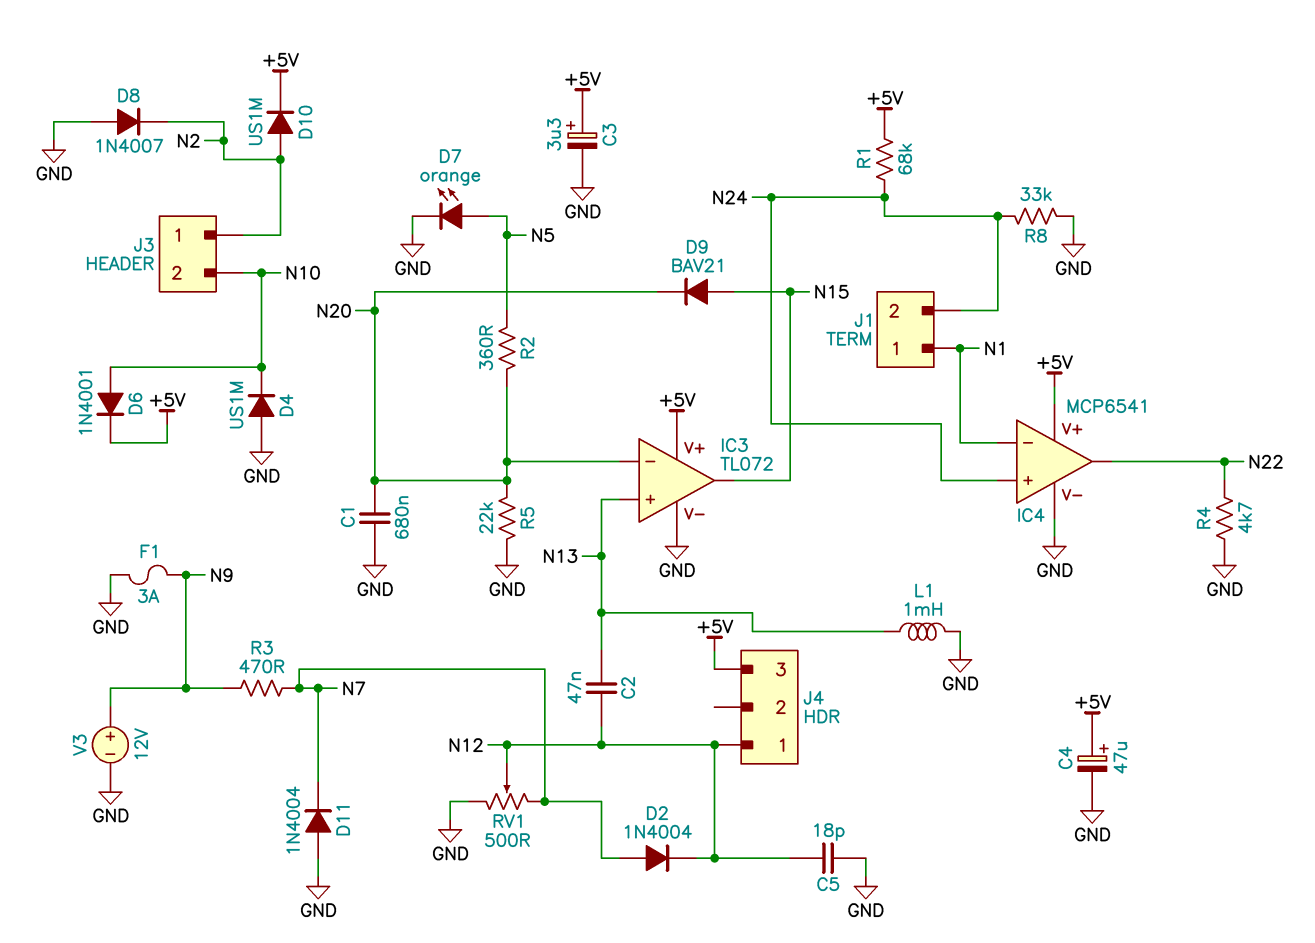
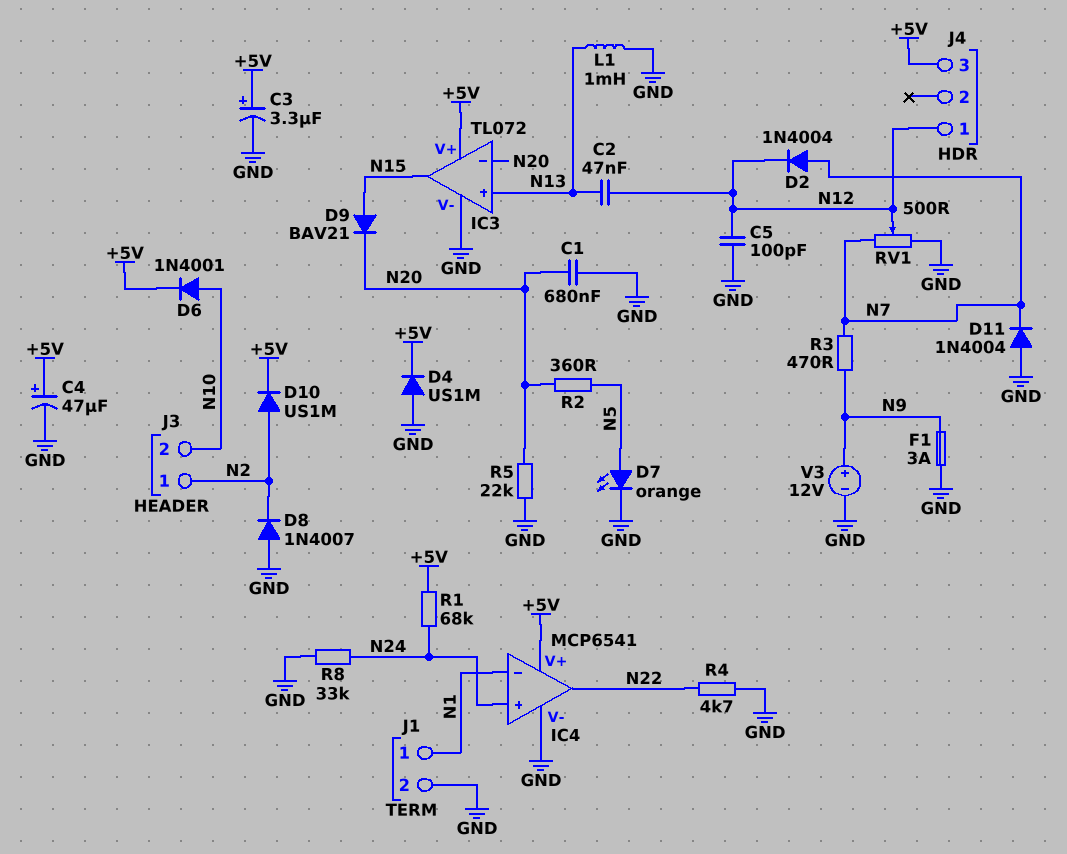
C5: 18pF (GND, N12) -> 100pF (GND, N12)
D4: diode US1M (A GND, K N10) -> diode US1M (A GND, K +5V)
J1 pin 2: N24 -> GND

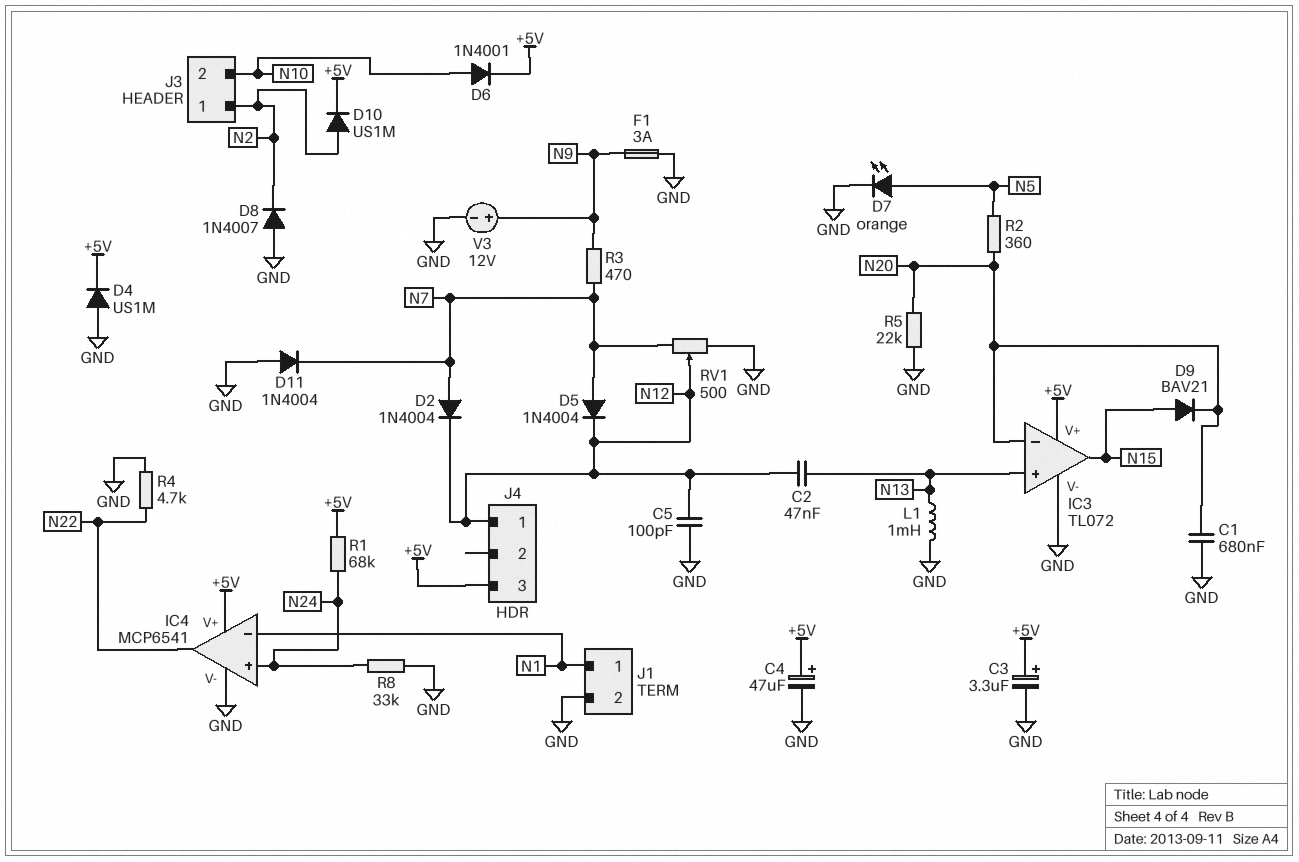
D5: none -> diode 1N4004 (A N7, K N12)

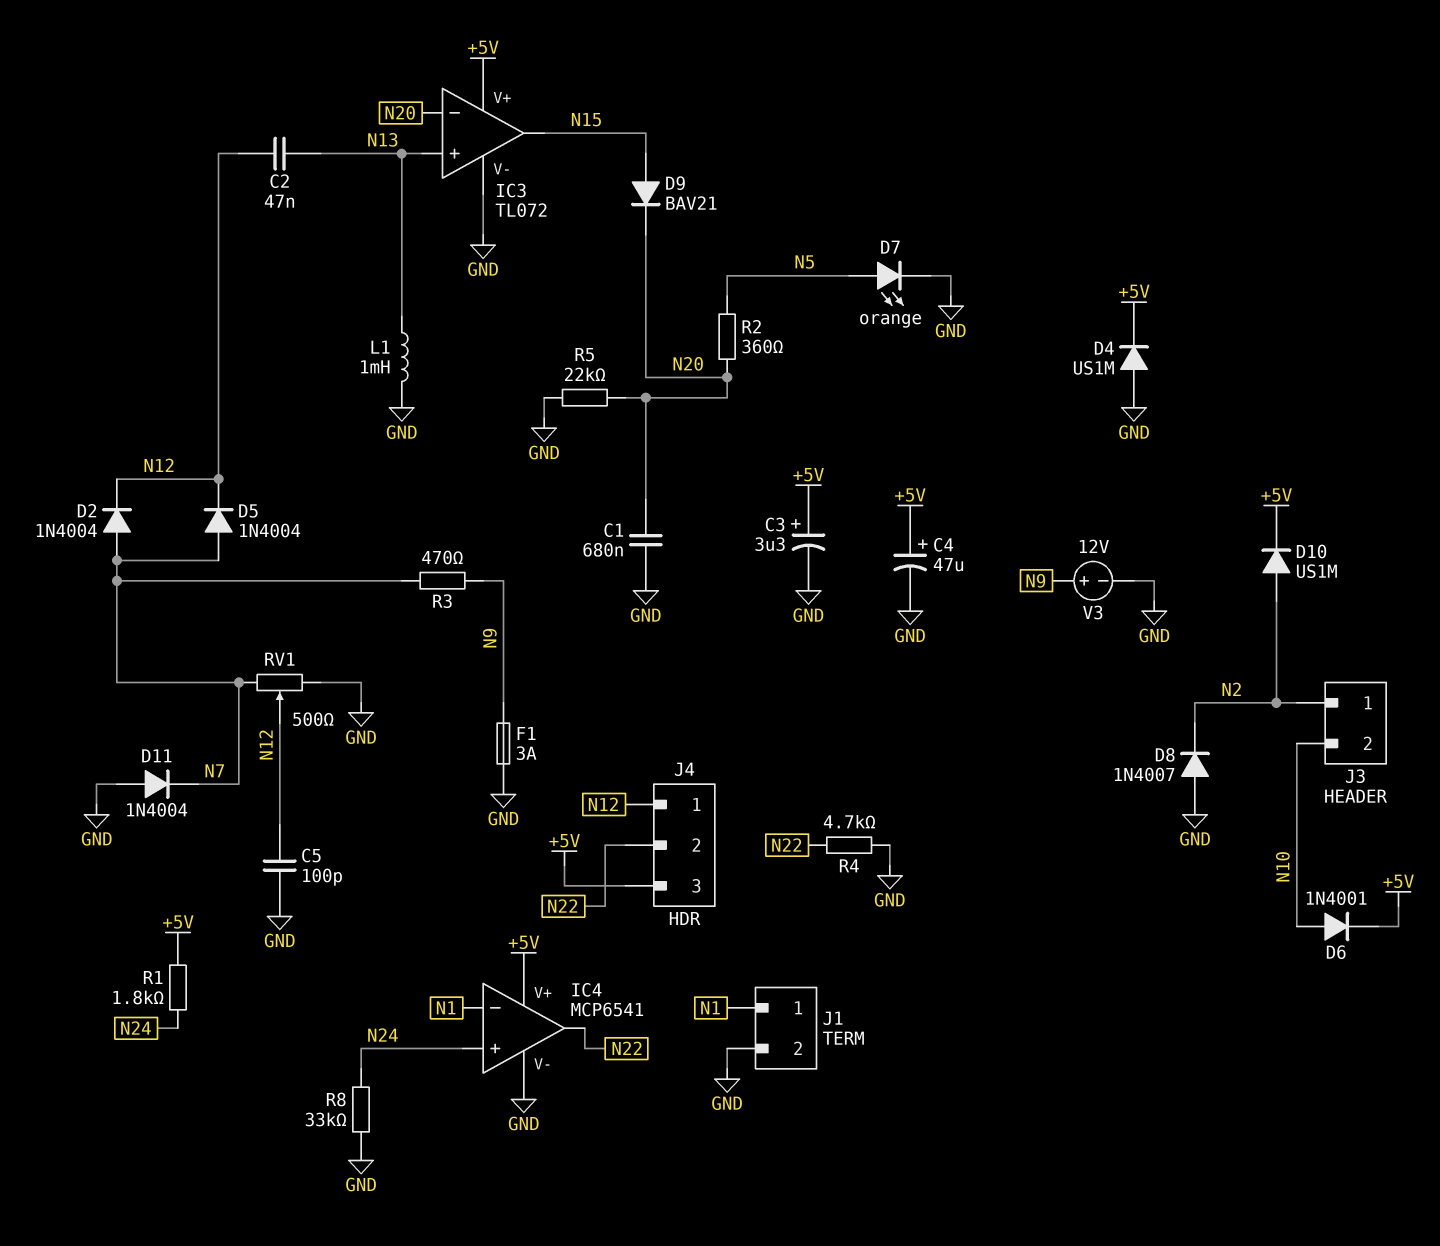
J4 pin 2: none -> N22
R1: 68k (+5V, N24) -> 1.8k (+5V, N24)

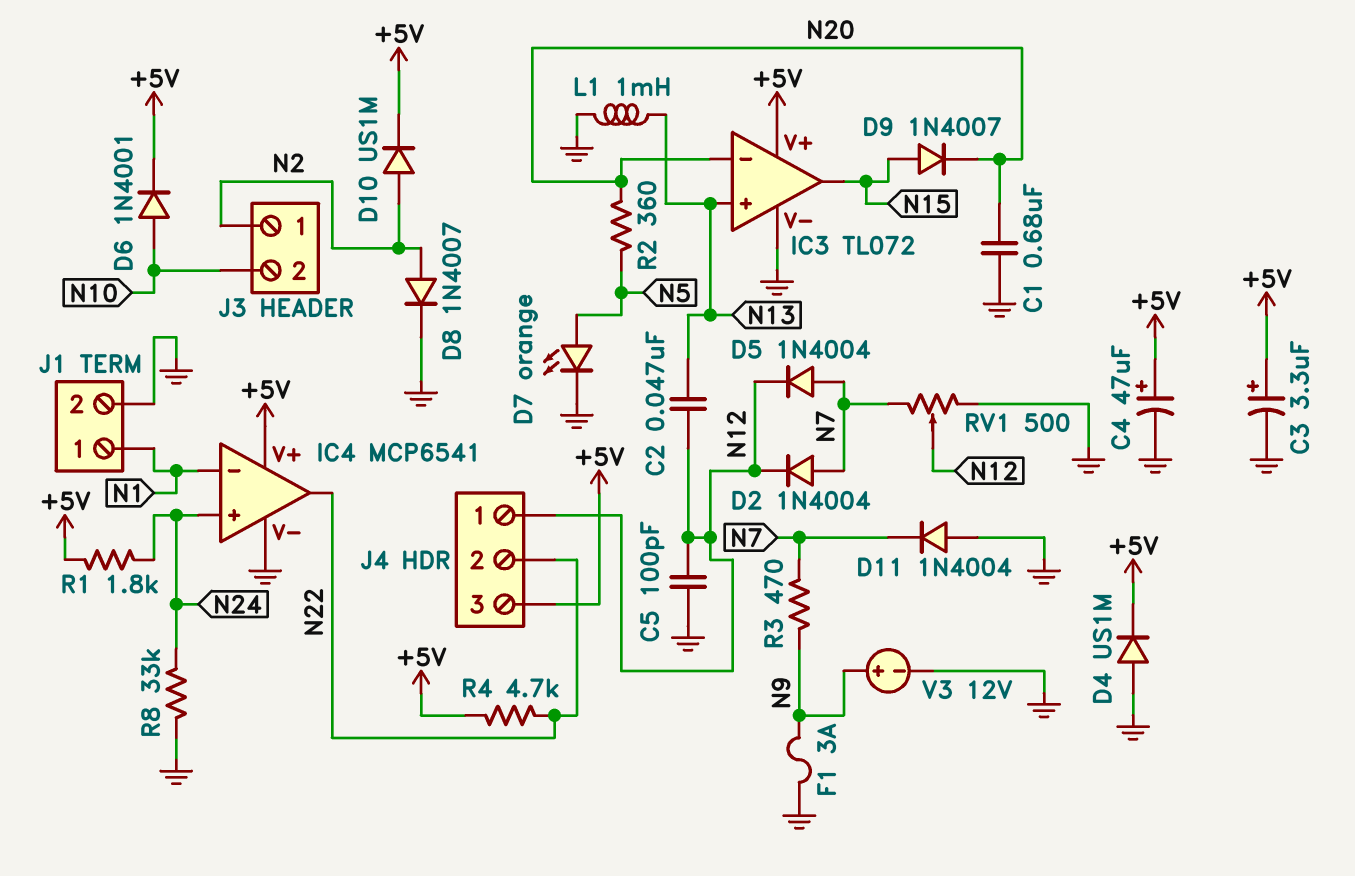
D8: diode 1N4007 (A GND, K N2) -> diode 1N4007 (A N2, K GND)
D9: diode BAV21 (A N15, K N20) -> diode 1N4007 (A N15, K N20)
R4: 4.7k (GND, N22) -> 4.7k (+5V, N22)
R5: 22k (GND, N20) -> none

